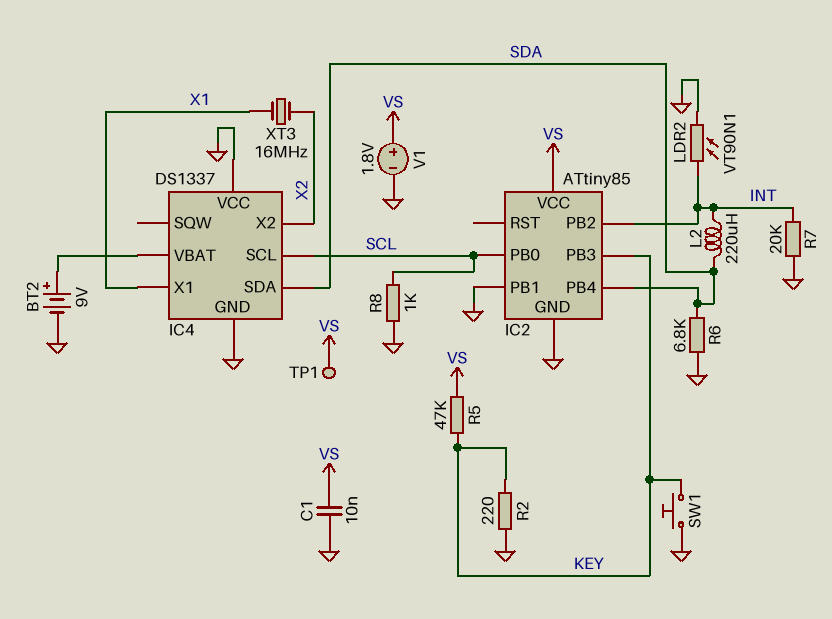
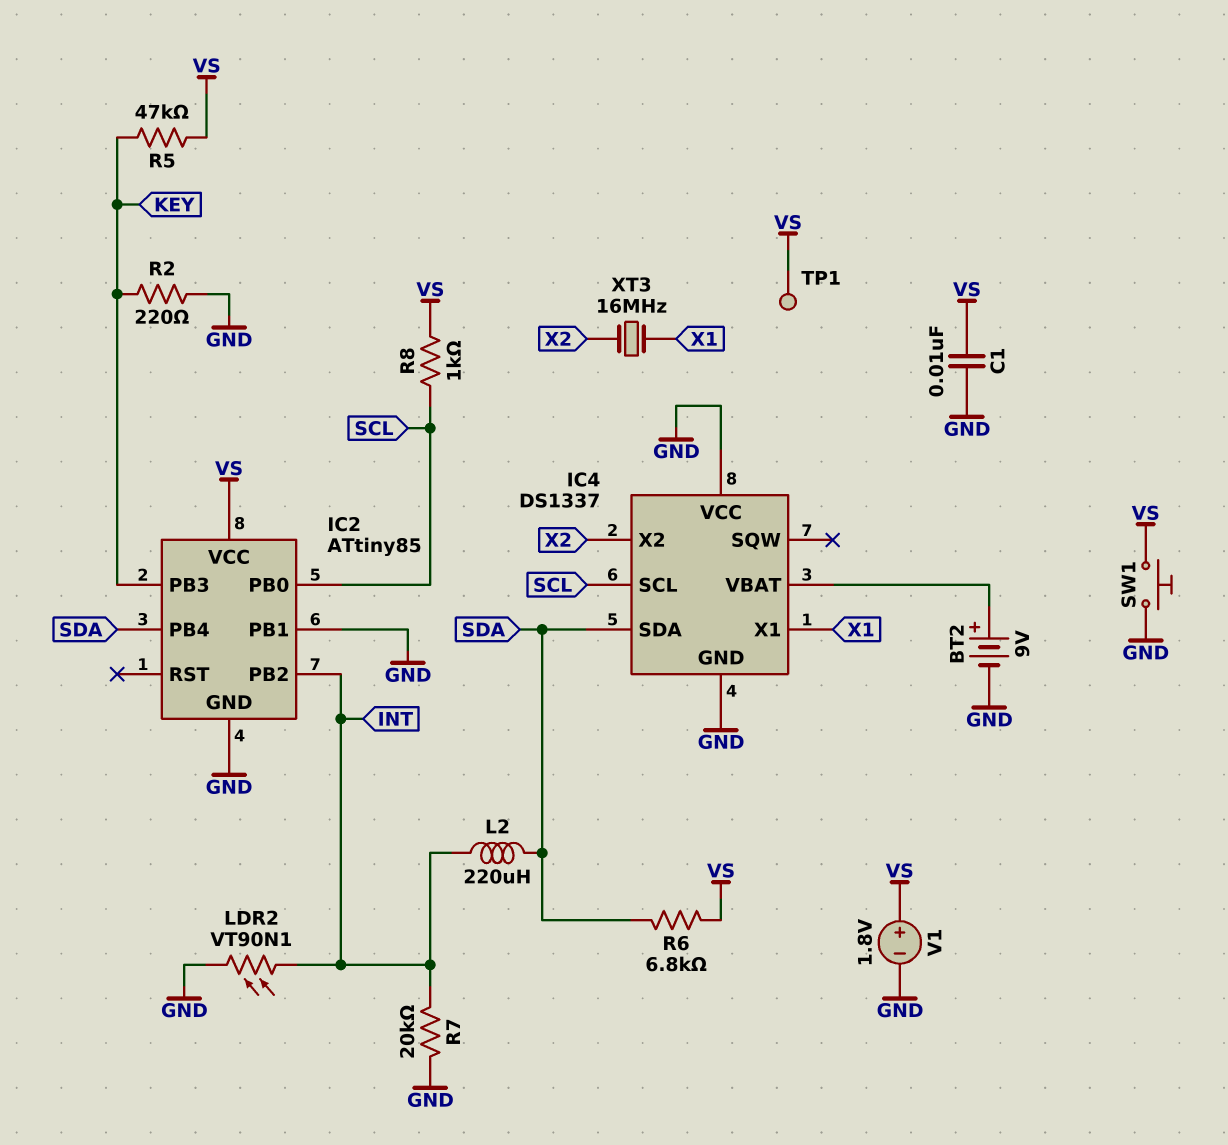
R6: 6.8k (GND, SDA) -> 6.8k (SDA, VS)
R8: 1k (GND, SCL) -> 1k (SCL, VS)
SW1: button (GND, KEY) -> button (GND, VS)

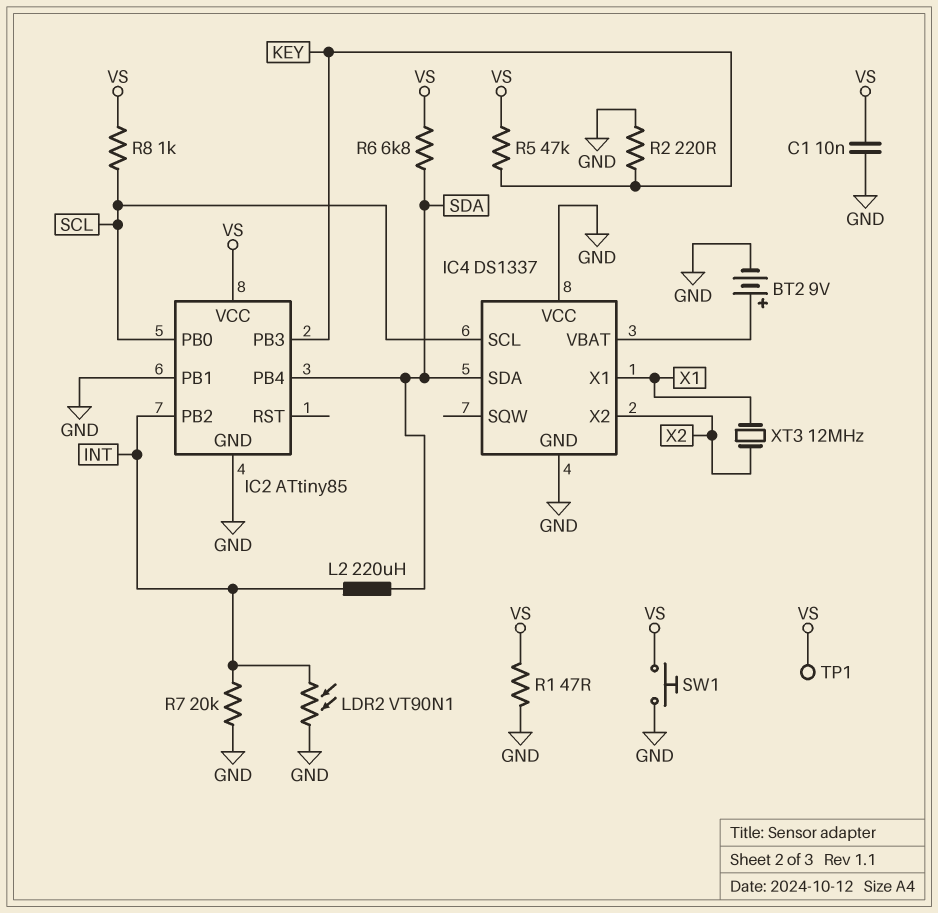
R1: none -> 47 (GND, VS)
V1: 1.8V (plus VS, minus GND) -> none
XT3: 16MHz (X1, X2) -> 12MHz (X1, X2)

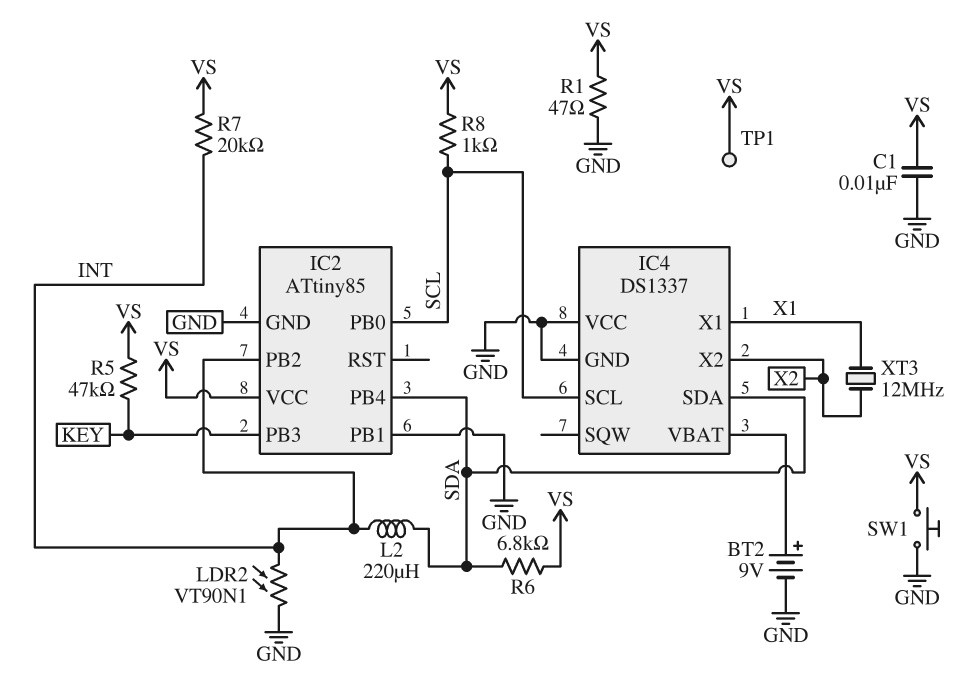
R2: 220 (GND, KEY) -> none
R7: 20k (GND, INT) -> 20k (INT, VS)

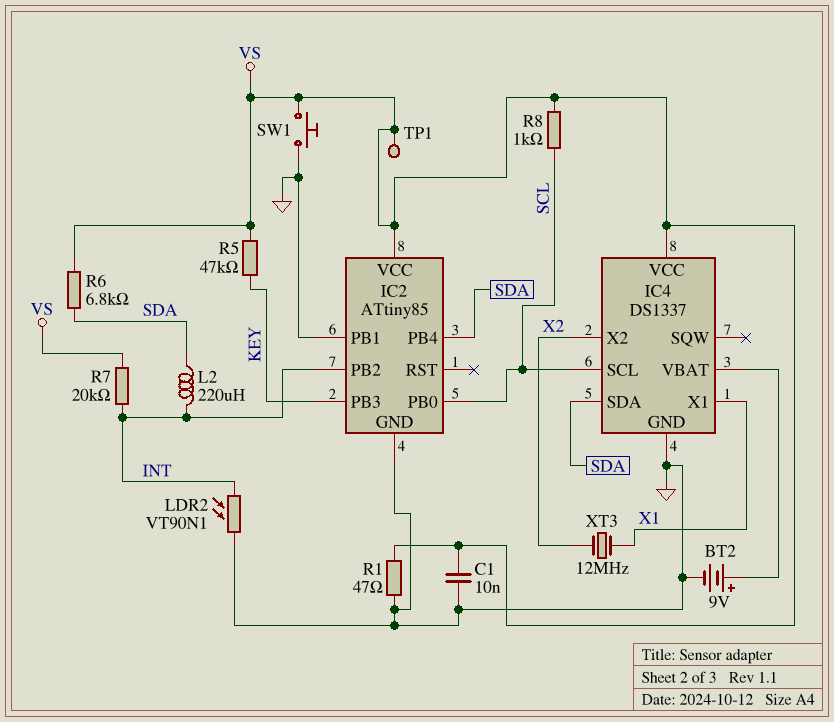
IC4 pin VCC: GND -> VS

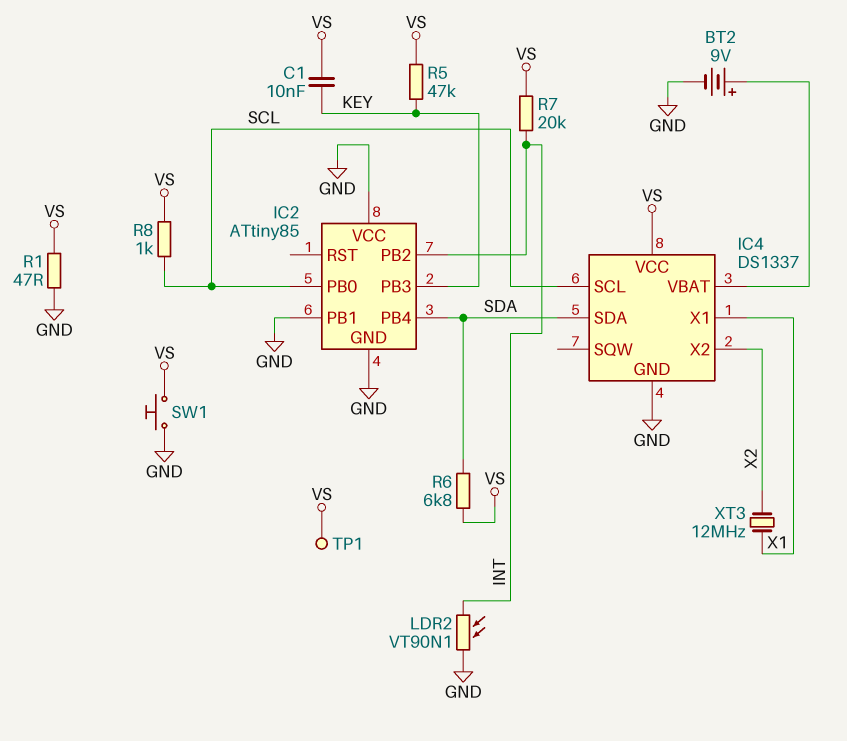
C1: 10nF (GND, VS) -> 10nF (KEY, VS)
IC2 pin VCC: VS -> GND
L2: 220uH (INT, SDA) -> none

